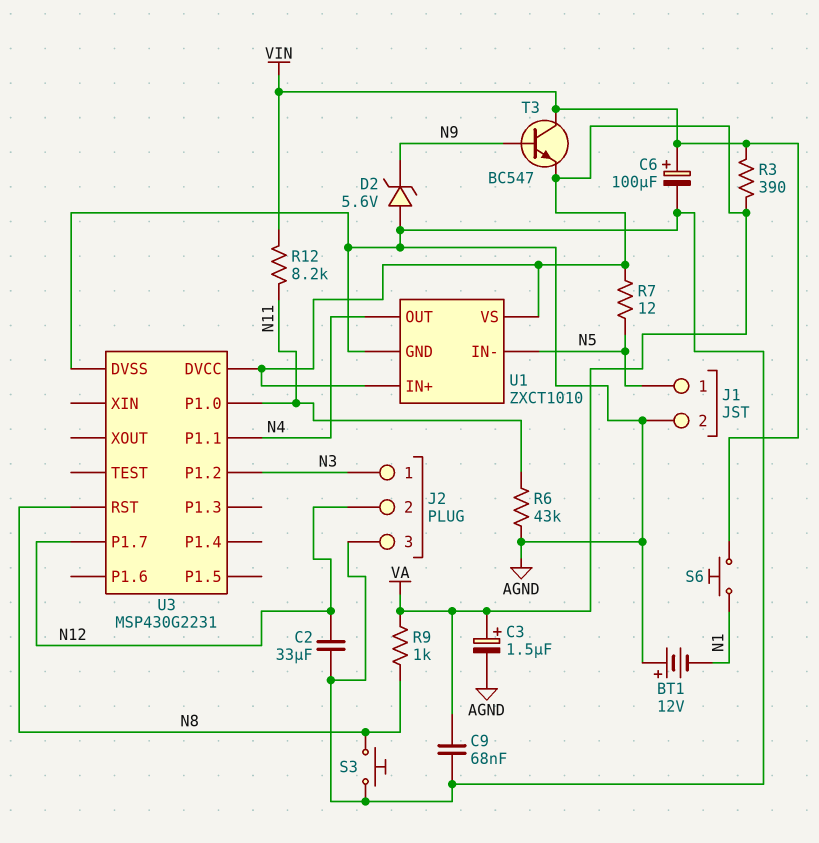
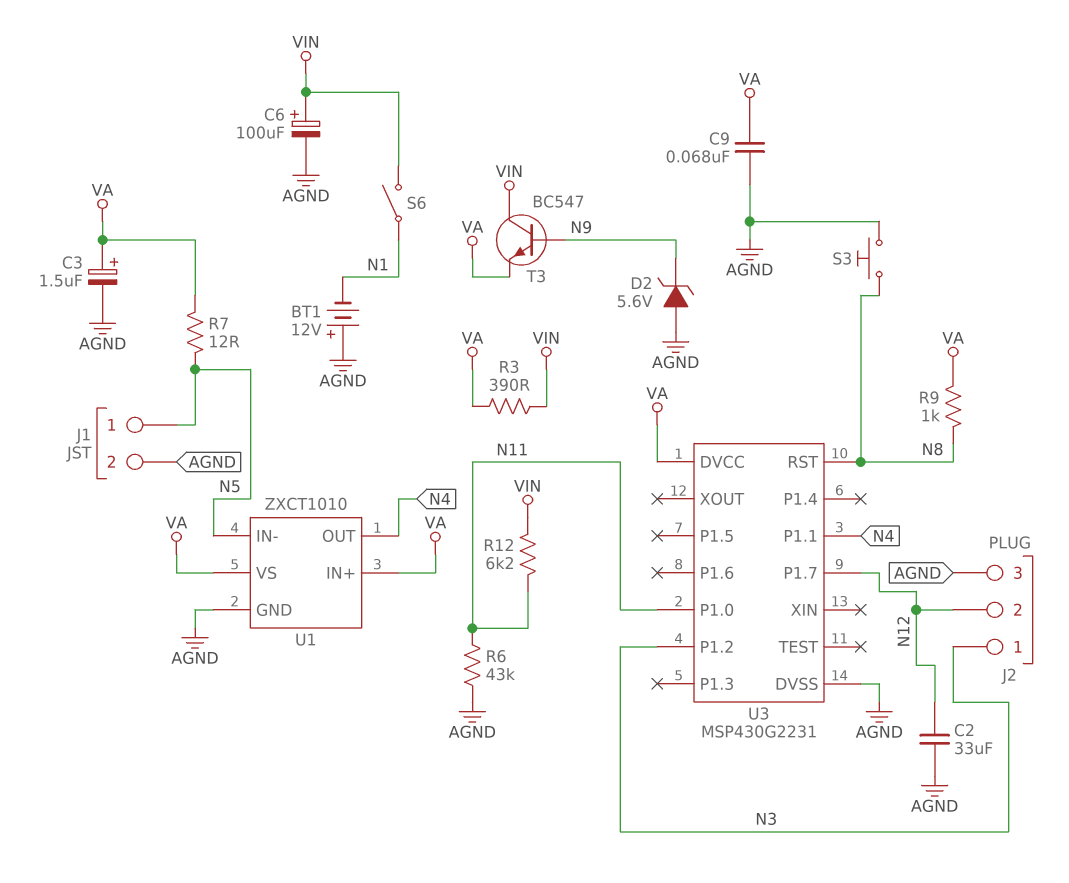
R12: 8.2k (N11, VIN) -> 6.2k (N11, VIN)
S6: button (N1, VIN) -> switch (N1, VIN)

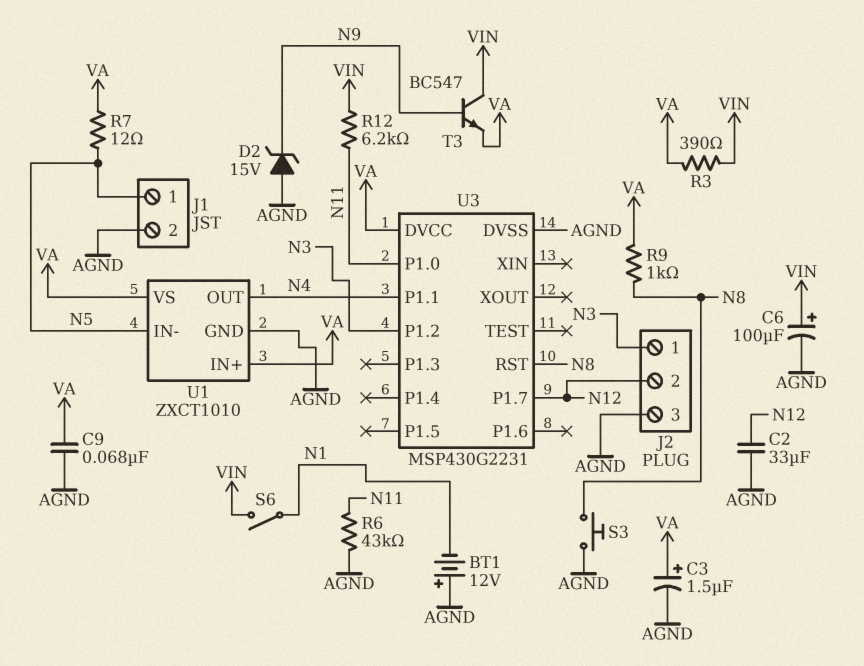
D2: zener 5.6V (A AGND, K N9) -> zener 15V (A AGND, K N9)

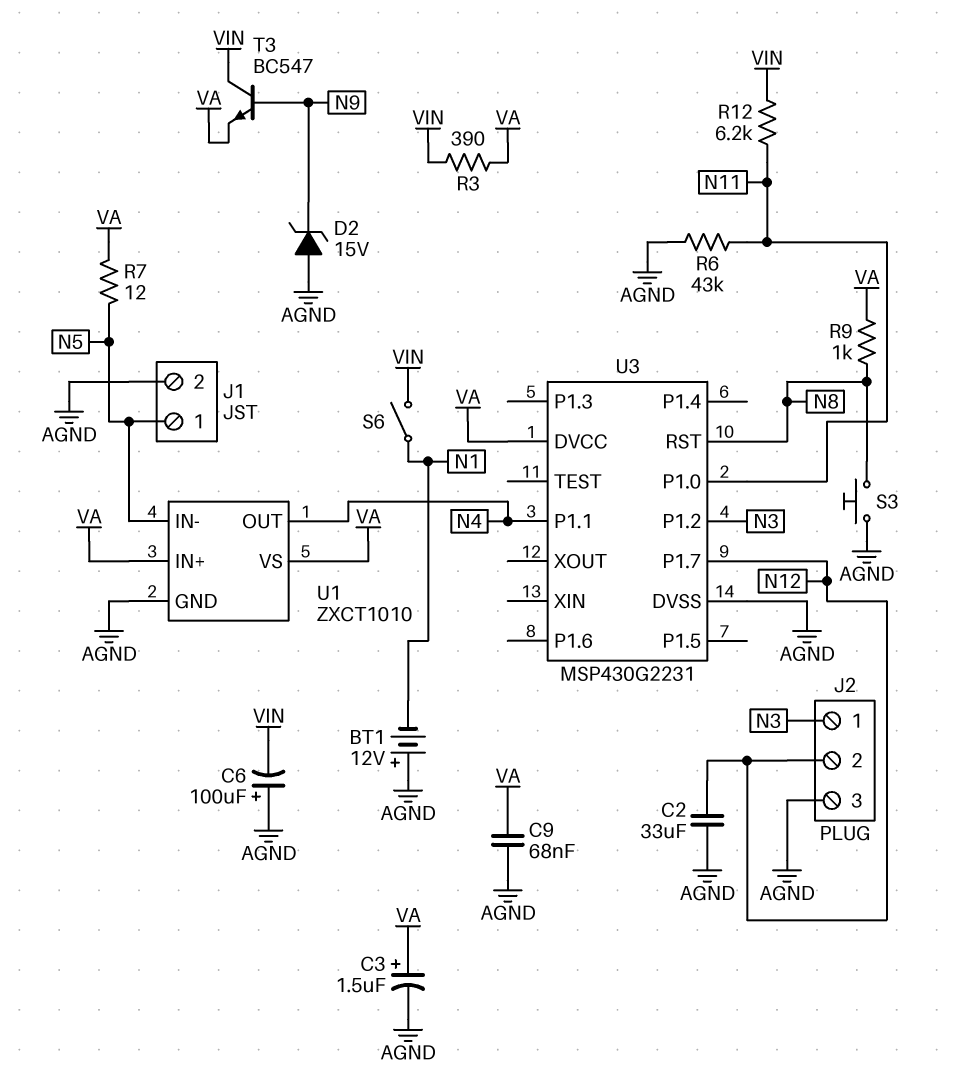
C6: 100uF (plus VIN, minus AGND) -> 100uF (plus AGND, minus VIN)

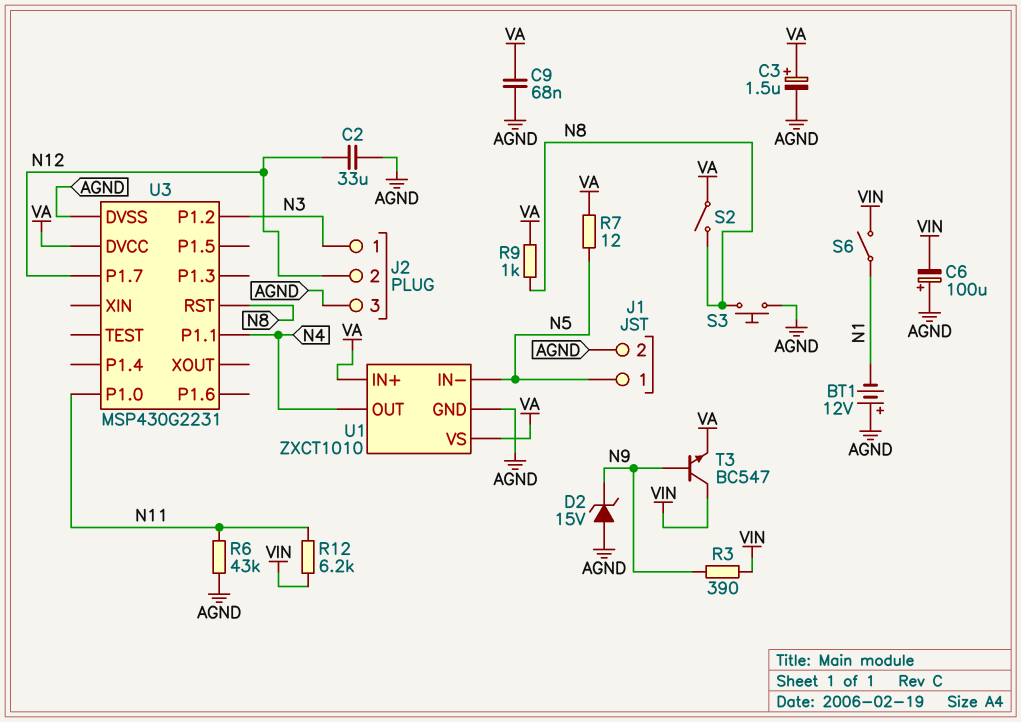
R3: 390 (VA, VIN) -> 390 (N9, VIN)
S2: none -> switch (N8, VA)

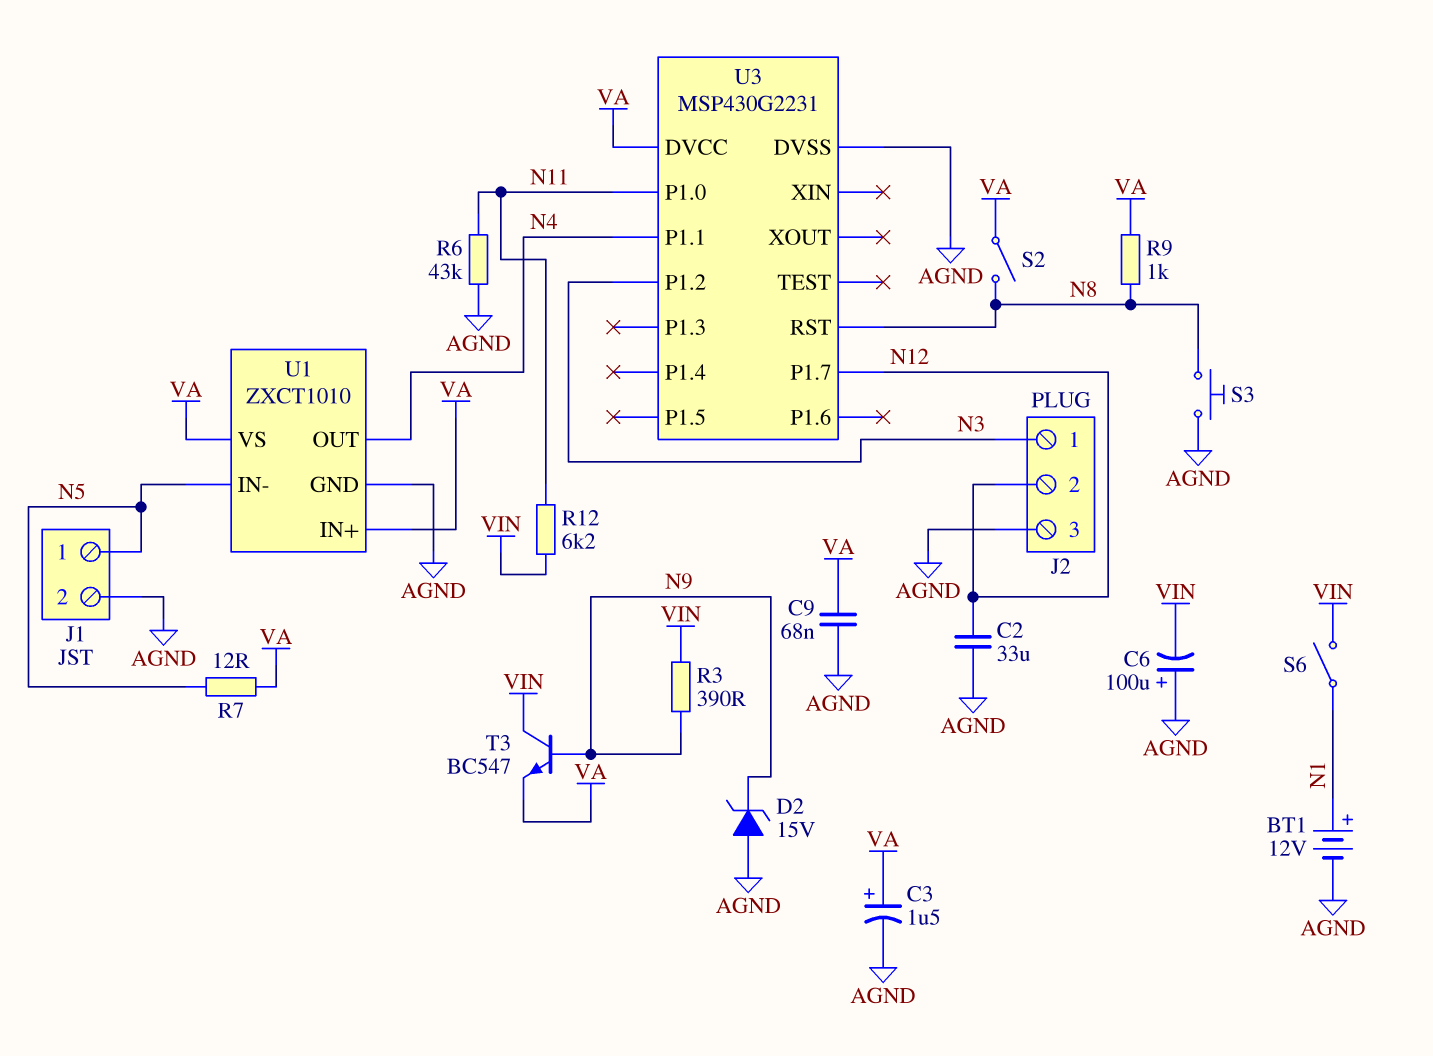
BT1: 12V (plus AGND, minus N1) -> 12V (plus N1, minus AGND)

